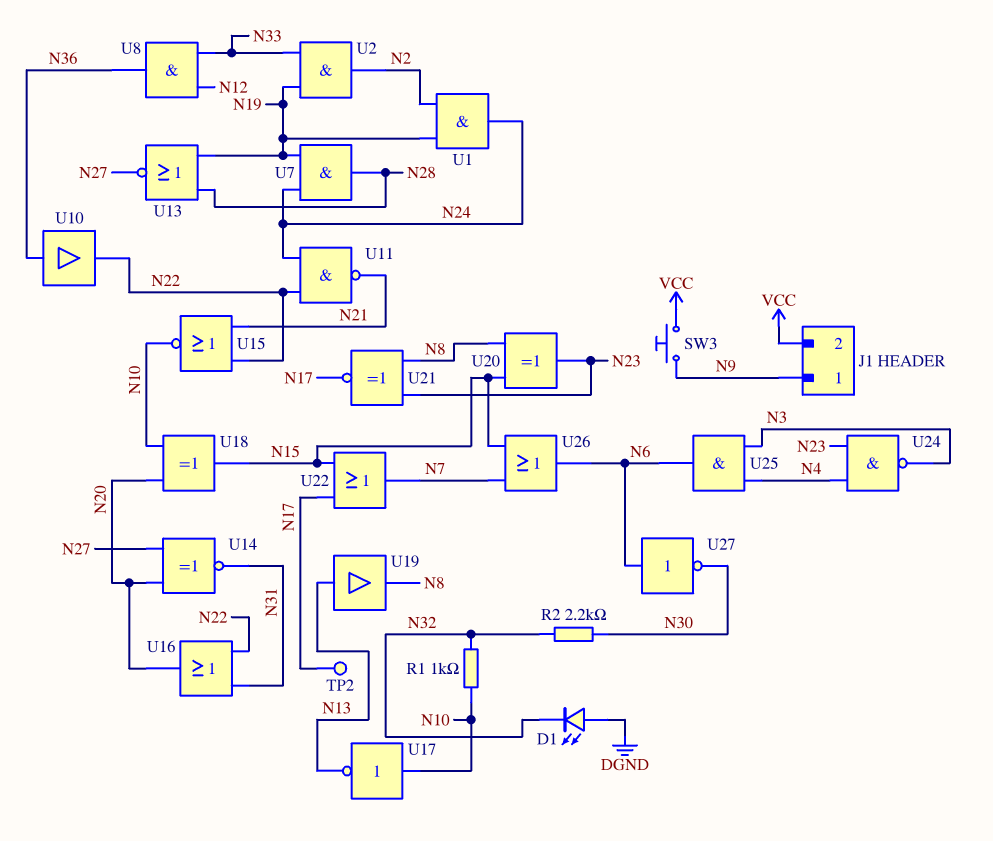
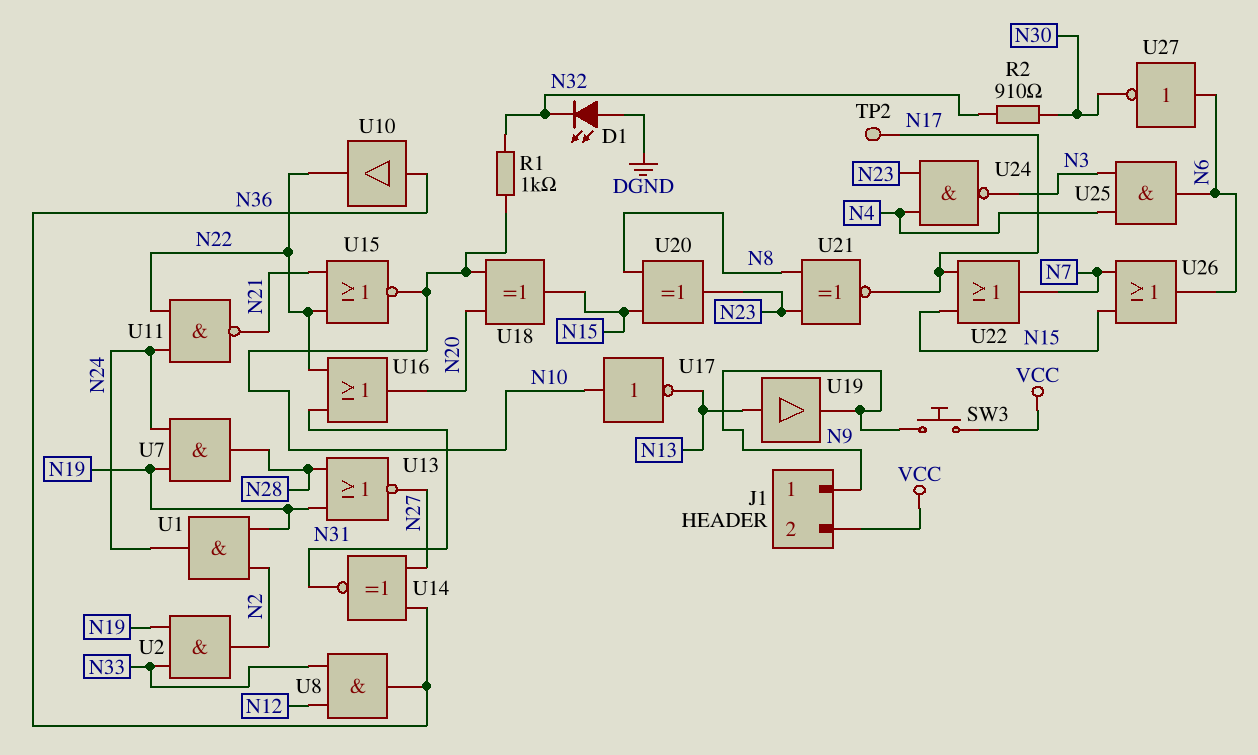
R2: 2.2k (N30, N32) -> 910 (N30, N32)
U14: XNOR (in N20, in N27, out N31) -> XNOR (in N27, in N36, out N31)
U19: buffer (in N13, out N8) -> buffer (in N13, out N9)

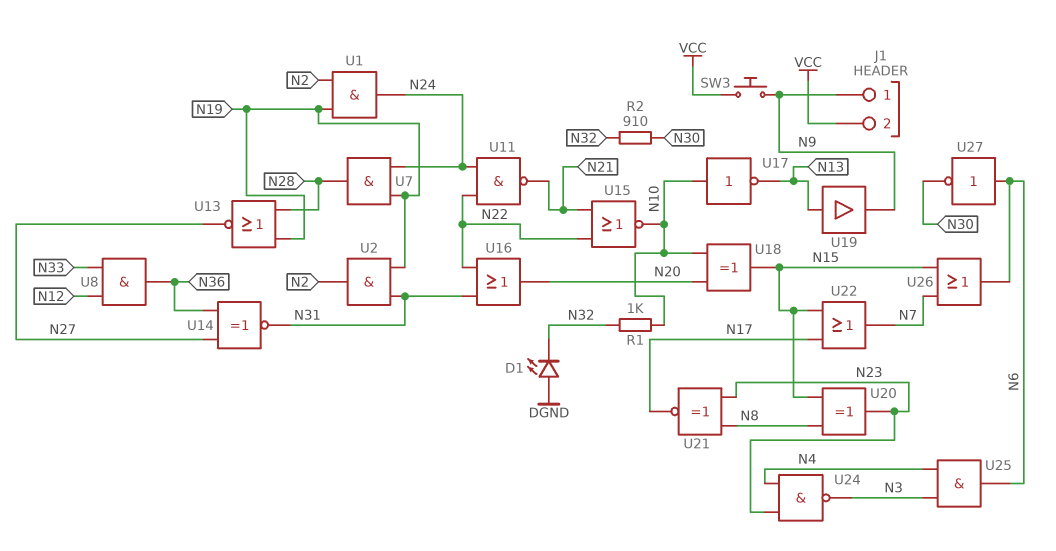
TP2: test point (N17) -> none
U2: AND (in N19, in N33, out N2) -> AND (in N19, in N31, out N2)
U10: buffer (in N36, out N22) -> none

